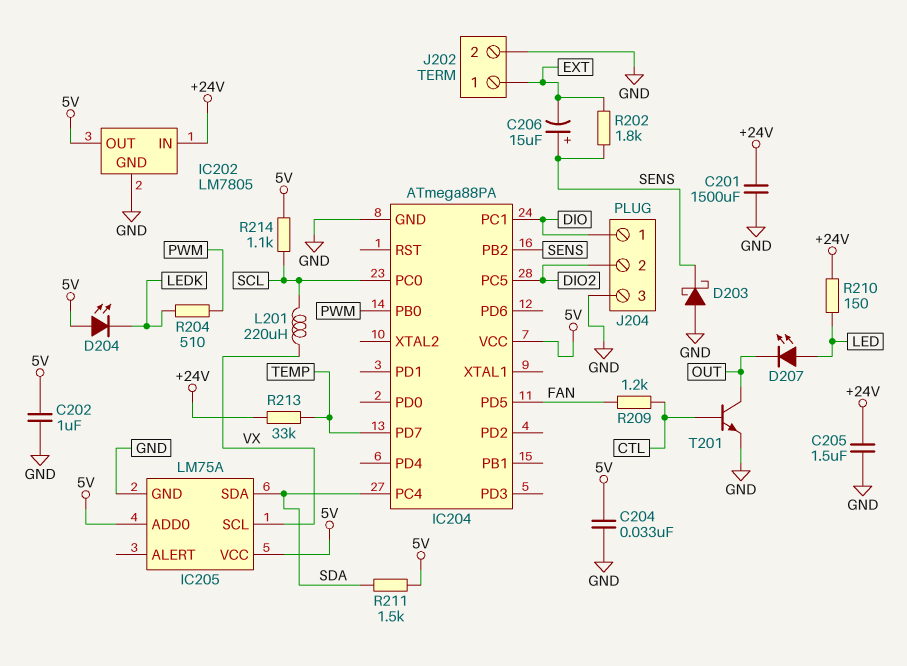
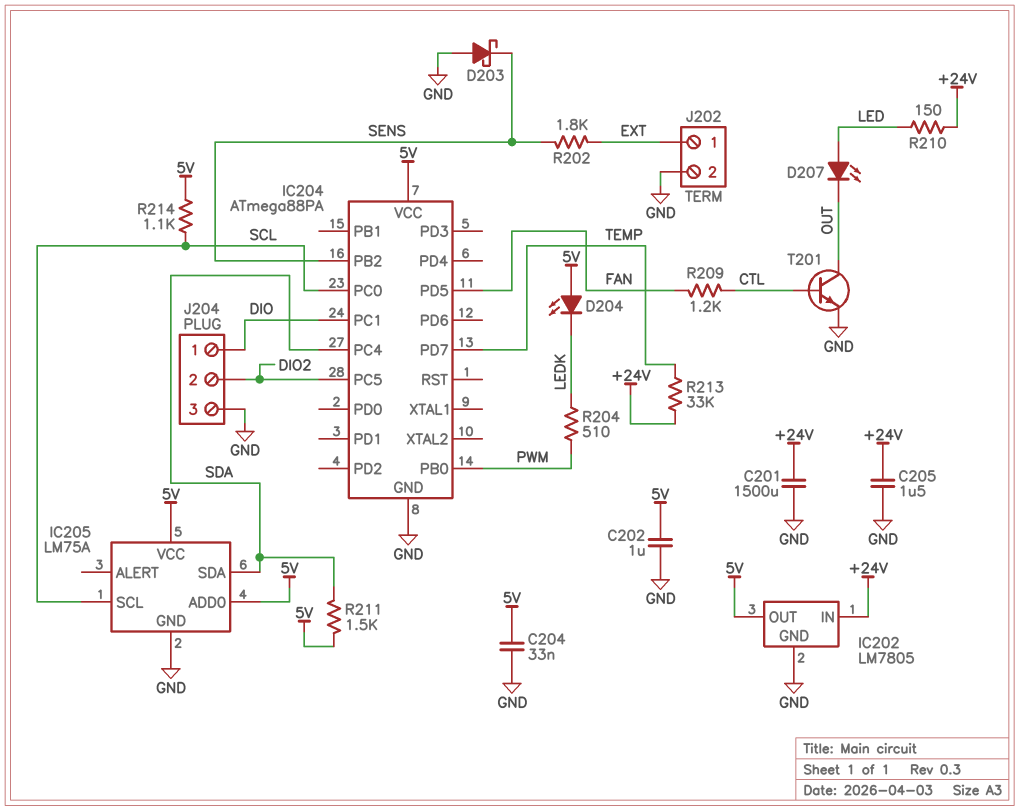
C206: 15uF (plus SENS, minus EXT) -> none
IC205 pin SCL: VX -> SCL
L201: 220uH (SCL, VX) -> none

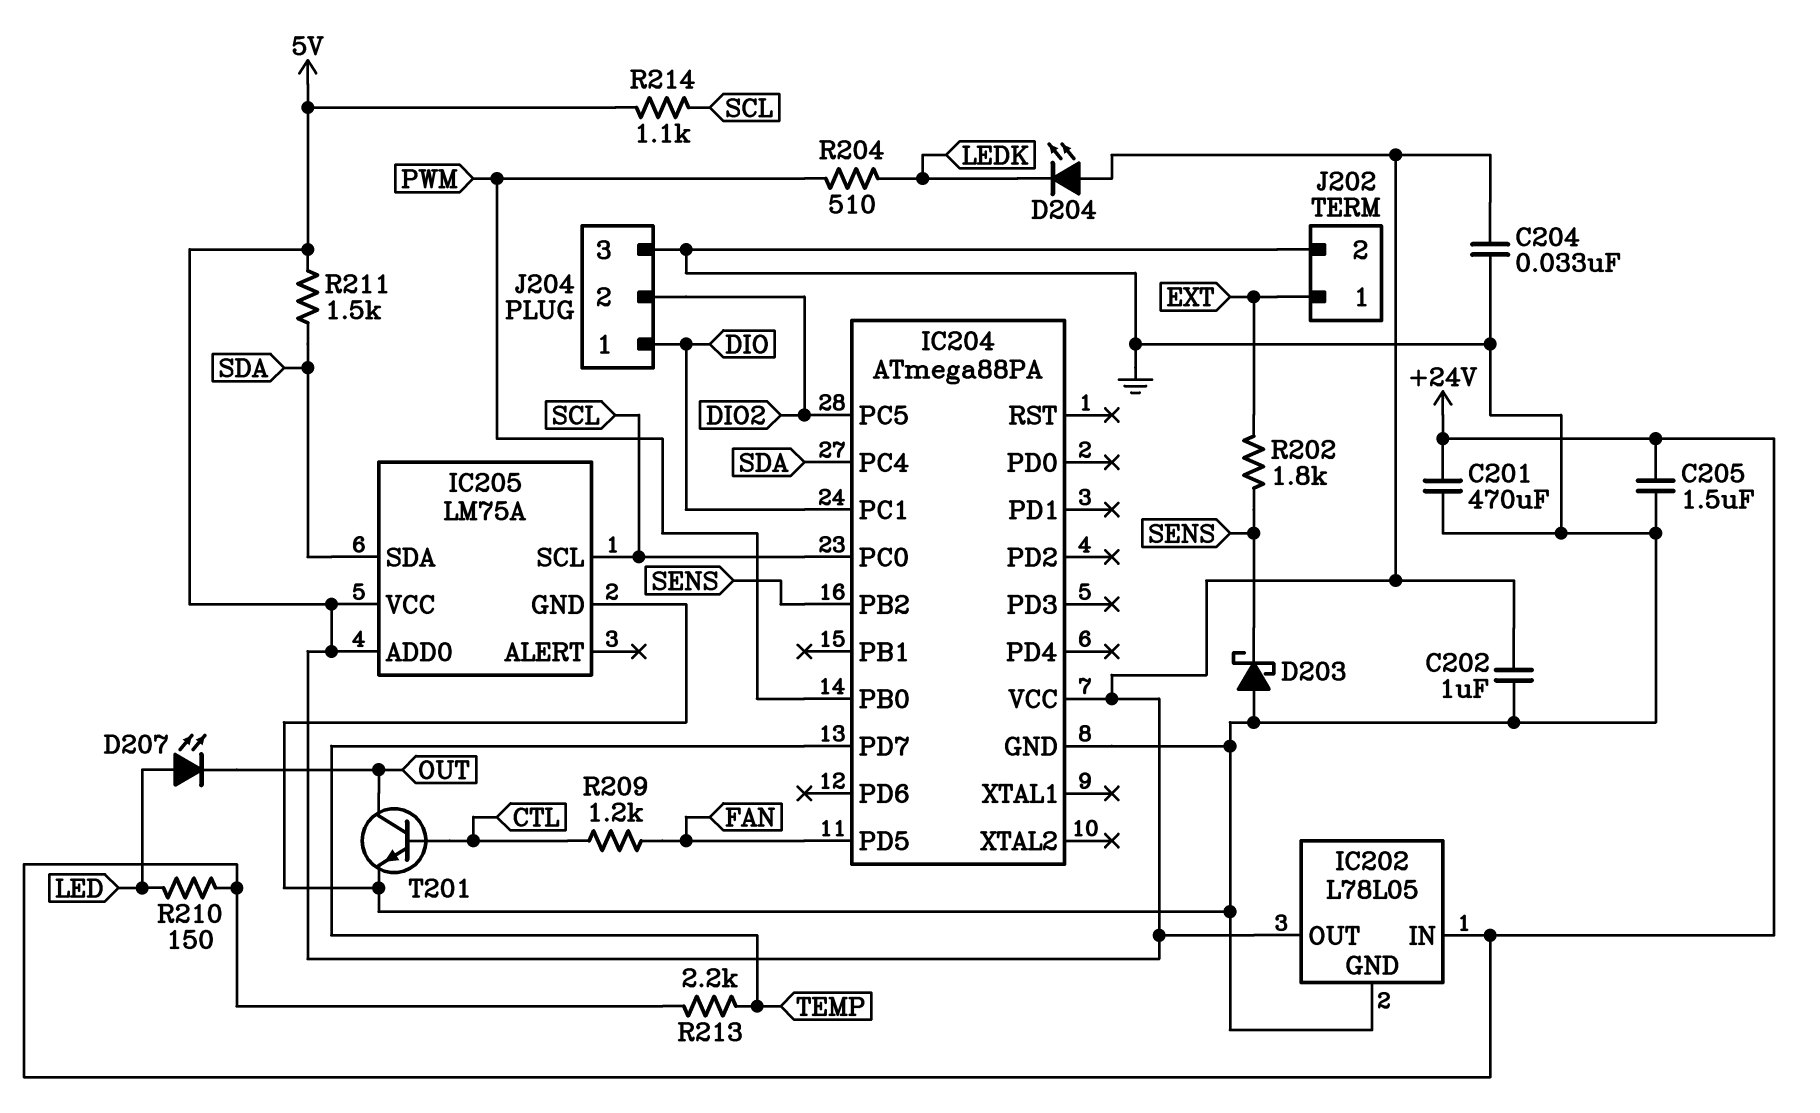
C201: 1500uF (+24V, GND) -> 470uF (+24V, GND)
IC202: LM7805 -> L78L05
R213: 33k (+24V, TEMP) -> 2.2k (+24V, TEMP)

